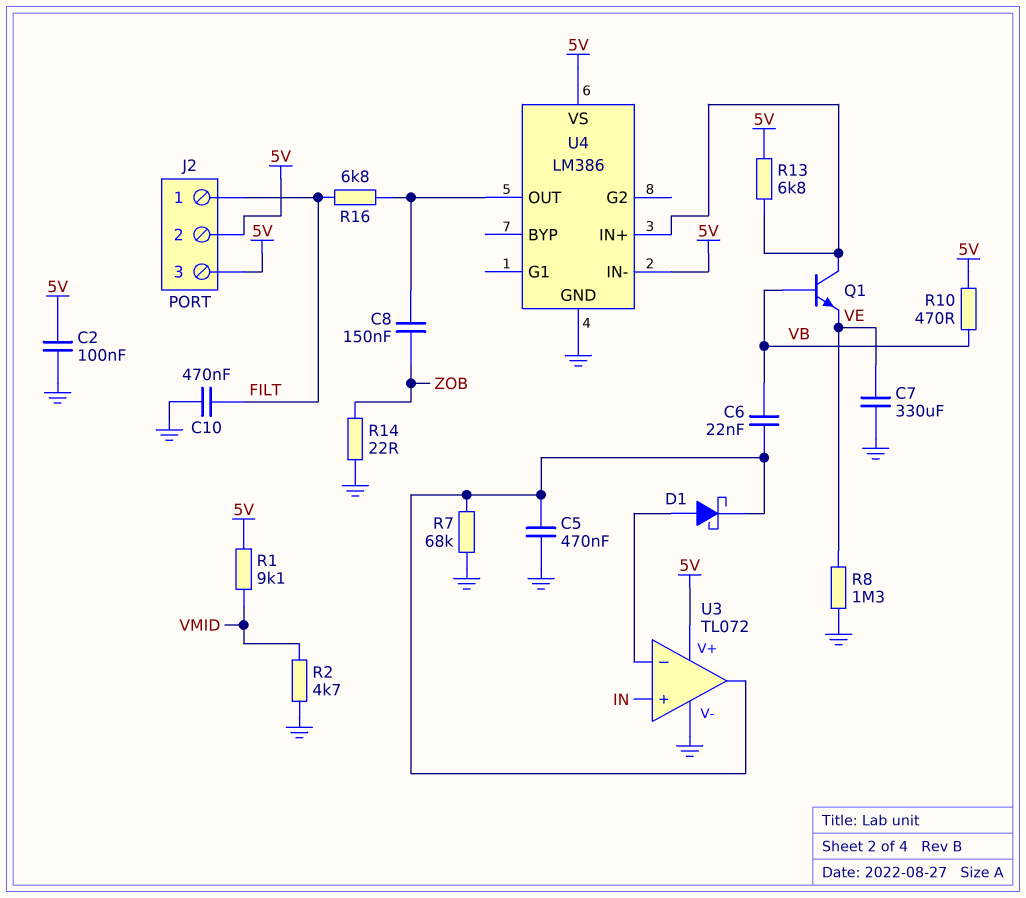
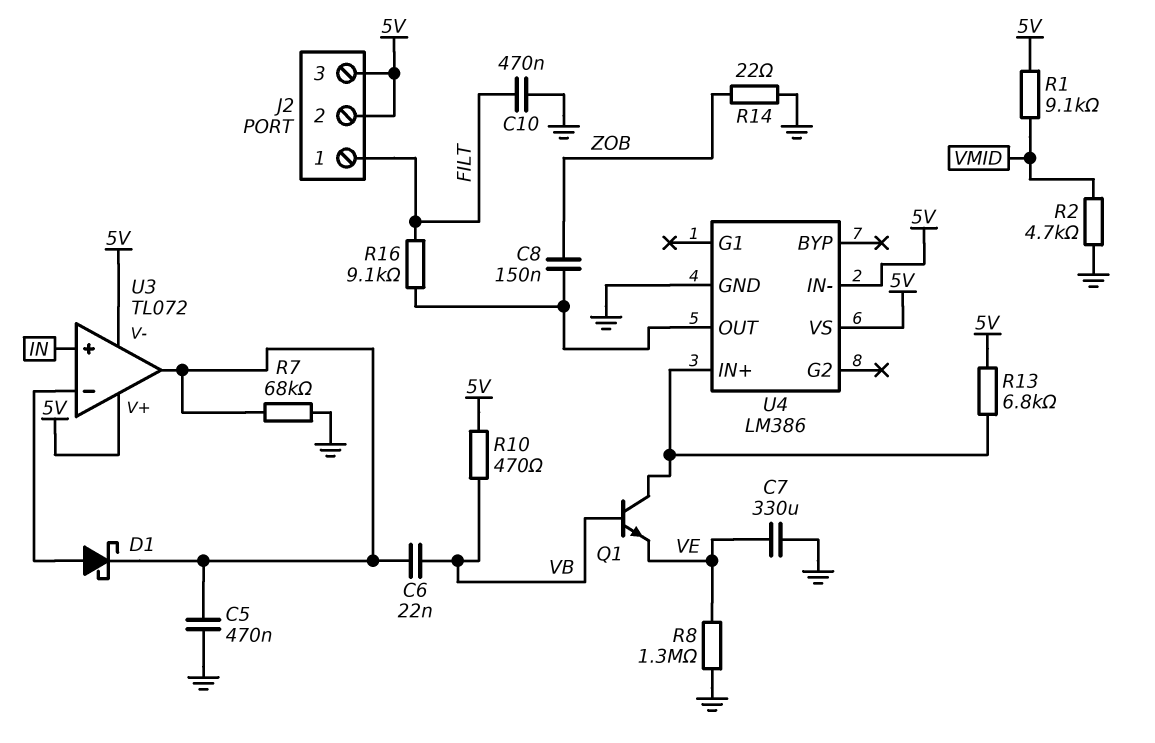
C2: 100nF (5V, GND) -> none
R16: 6.8k (FILT, U4/OUT) -> 9.1k (FILT, U4/OUT)
U3 pin V-: GND -> 5V

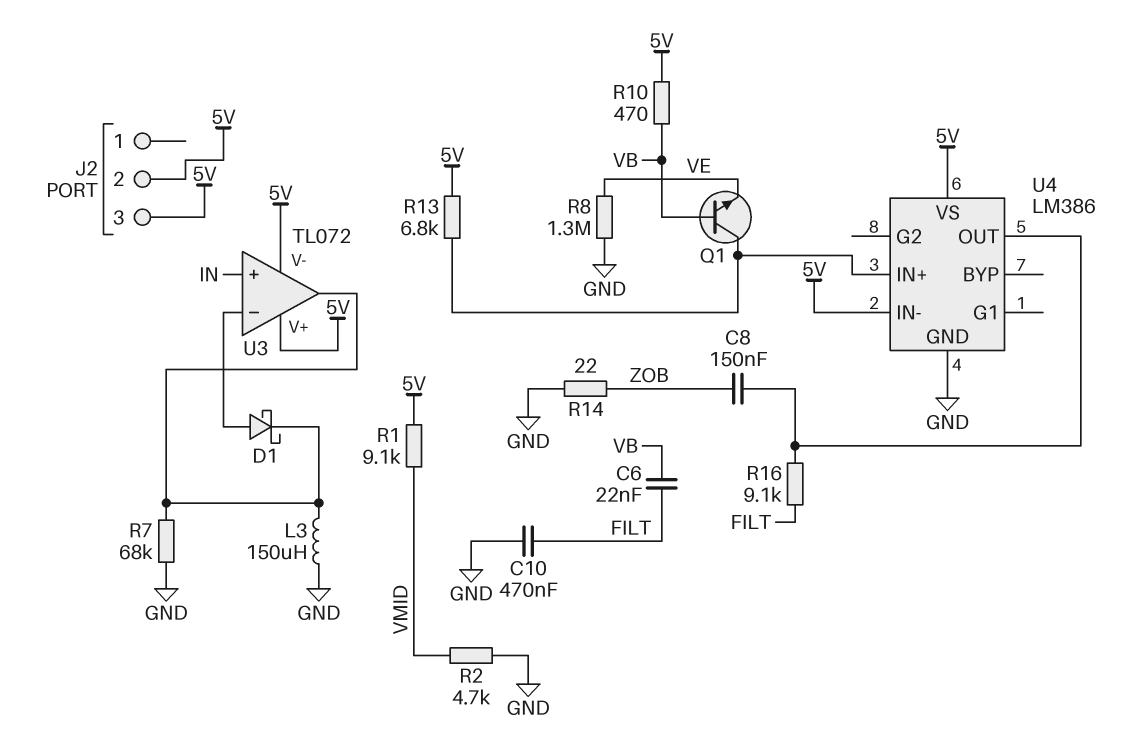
C5: 470nF (GND, U3/out) -> none
C6: 22nF (U3/out, VB) -> 22nF (FILT, VB)
C7: 330uF (GND, VE) -> none
J2 pin 1: FILT -> none
L3: none -> 150uH (GND, U3/out)

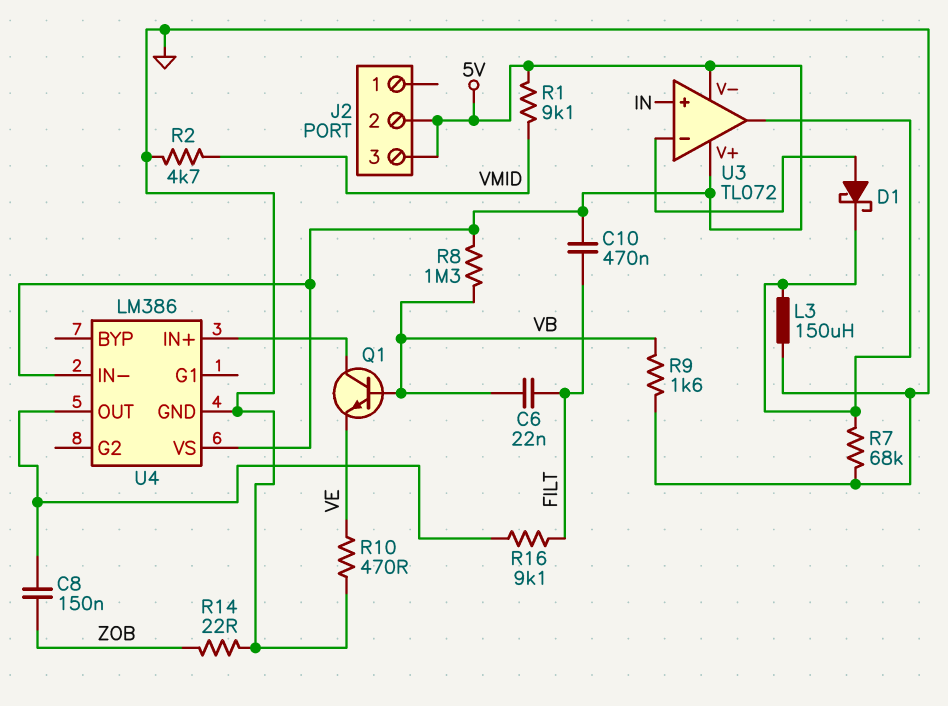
C10: 470nF (FILT, GND) -> 470nF (5V, FILT)
R8: 1.3M (GND, VE) -> 1.3M (5V, VB)
R9: none -> 1.6k (GND, VB)
R10: 470 (5V, VB) -> 470 (GND, VE)
R13: 6.8k (5V, U4/IN+) -> none

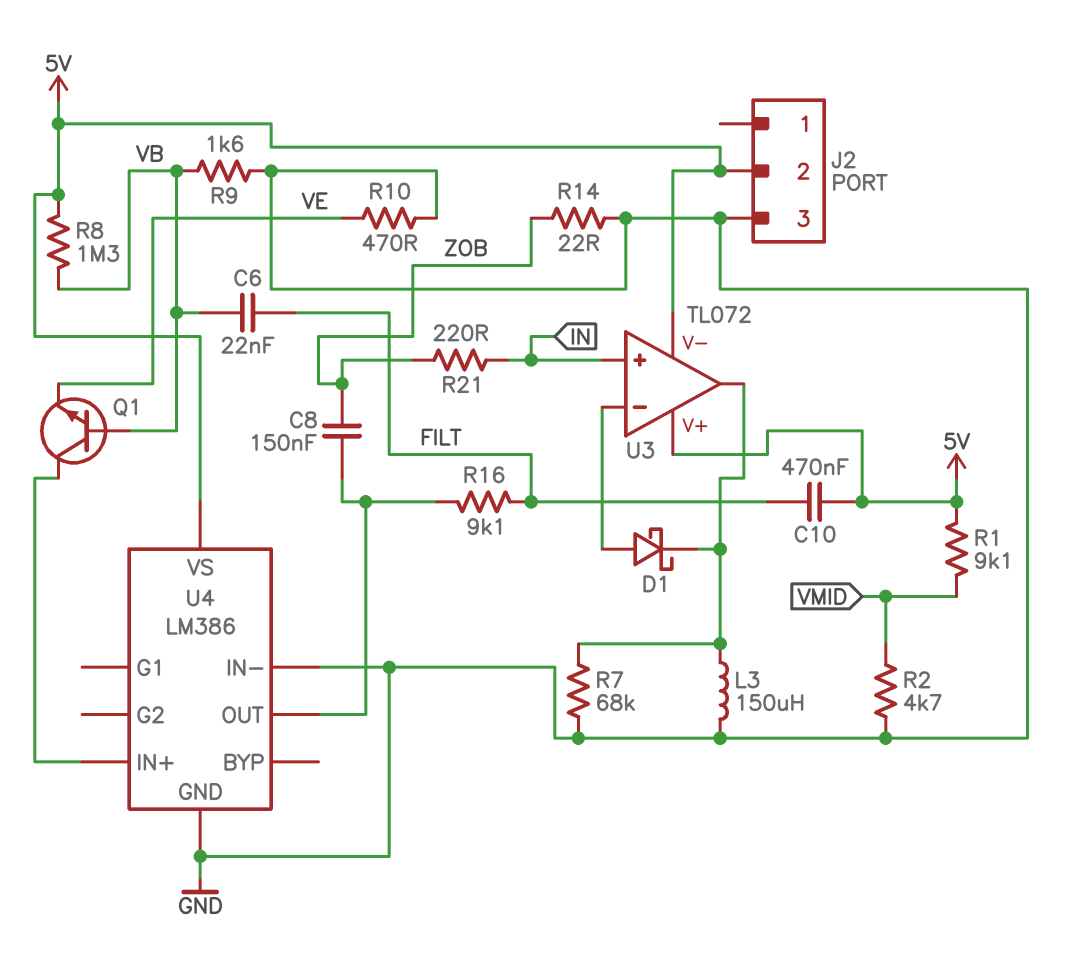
J2 pin 3: 5V -> GND
R21: none -> 220 (IN, ZOB)
U4 pin IN-: 5V -> GND

